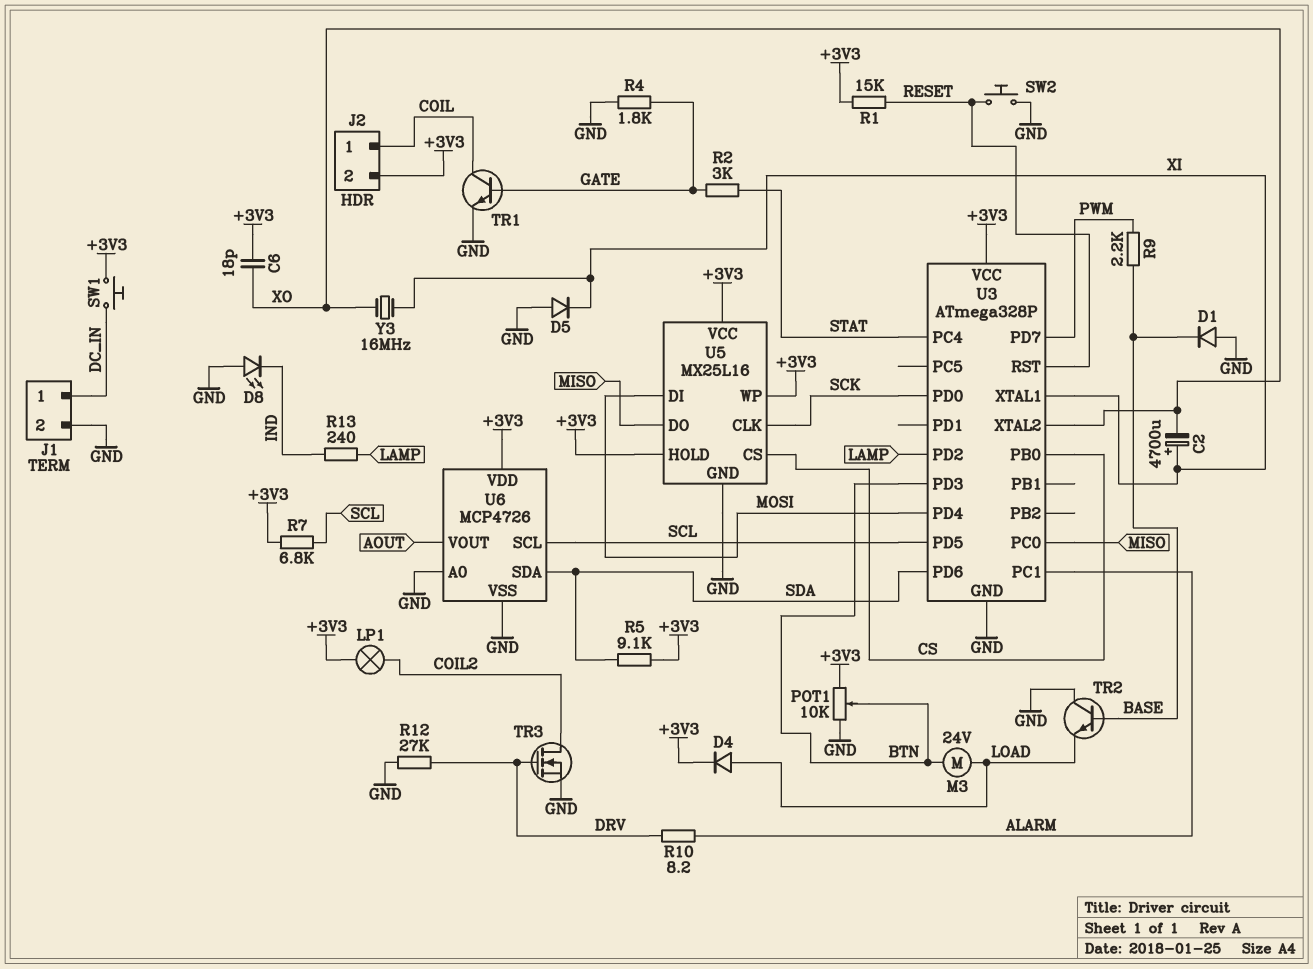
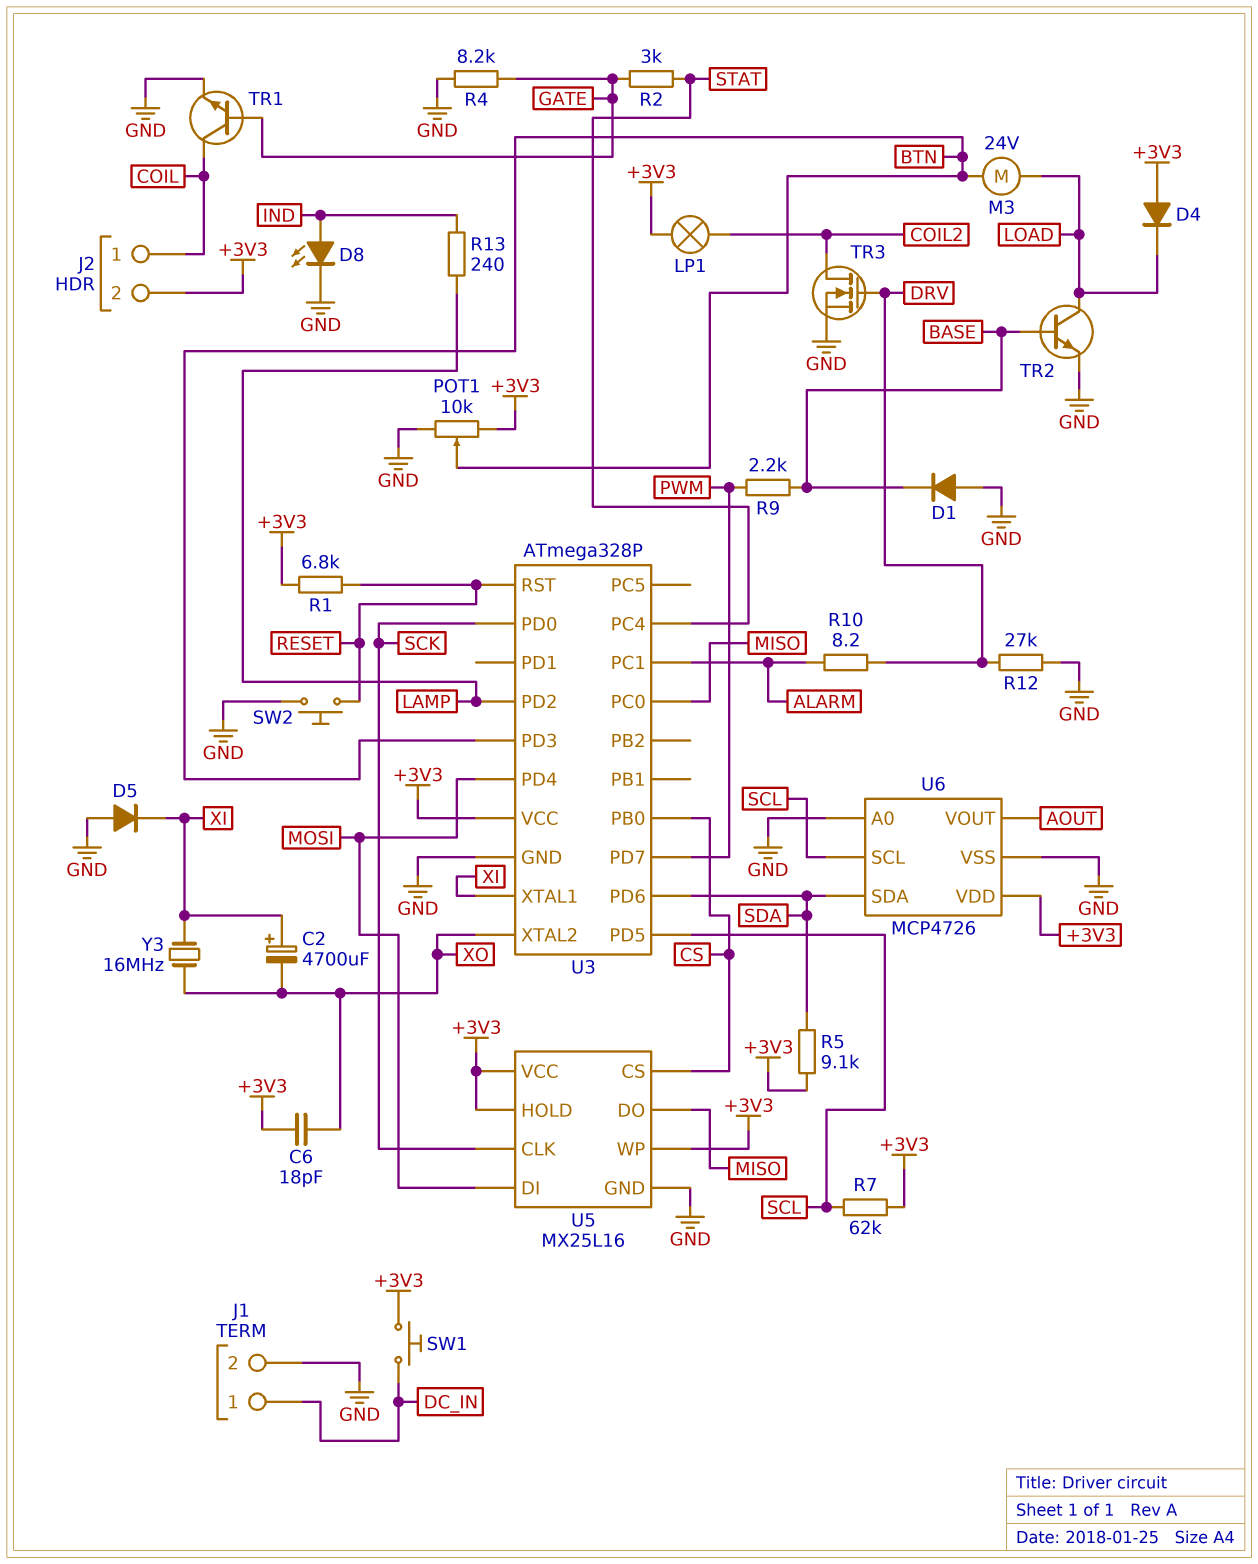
D4: diode (A LOAD, K +3V3) -> diode (A +3V3, K LOAD)
D8: LED (A GND, K IND) -> LED (A IND, K GND)
R1: 15k (+3V3, RESET) -> 6.8k (+3V3, RESET)
R4: 1.8k (GATE, GND) -> 8.2k (GATE, GND)
R7: 6.8k (+3V3, SCL) -> 62k (+3V3, SCL)
TR2: NPN (B BASE, C GND, E LOAD) -> NPN (B BASE, C LOAD, E GND)

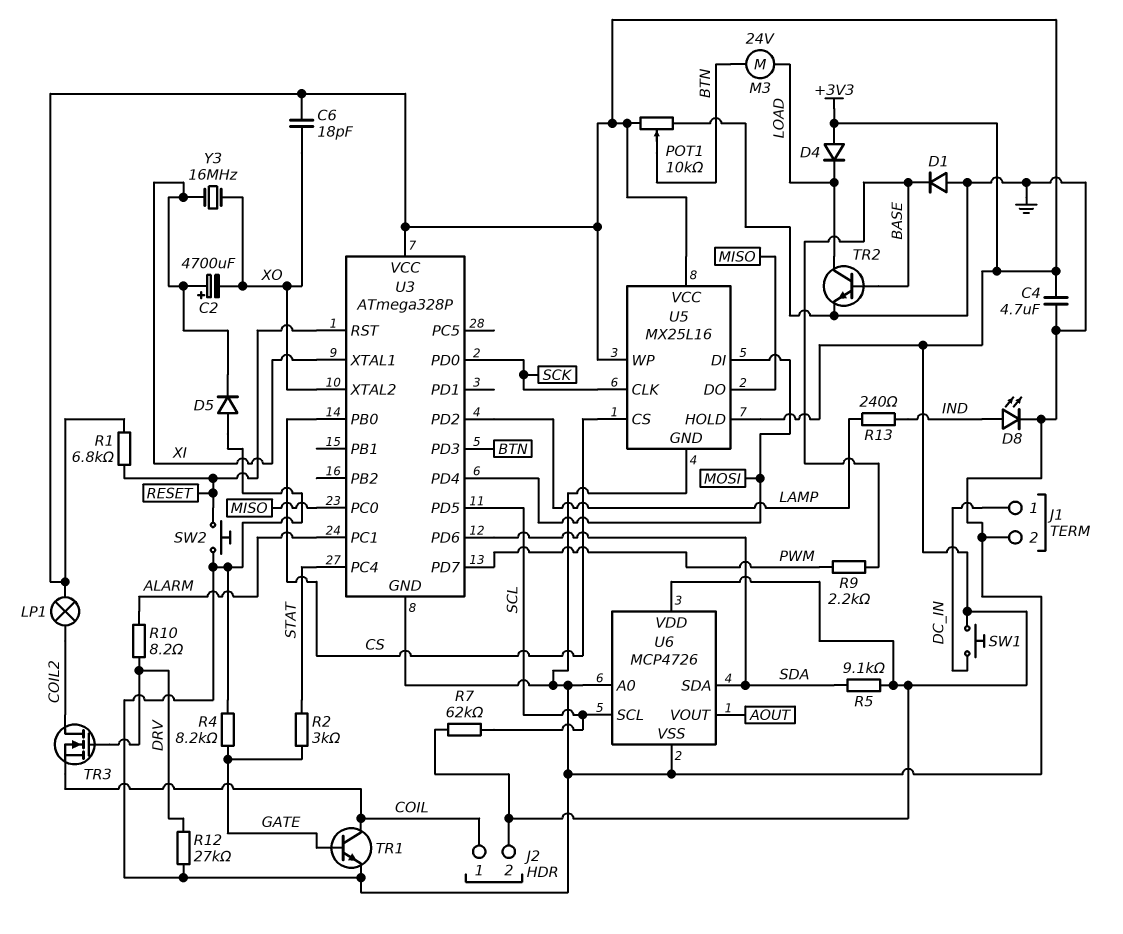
C4: none -> 4.7uF (+3V3, GND)
TR3: NMOS (G DRV, D COIL2, S GND) -> NMOS (G DRV, D COIL2, S COIL)

